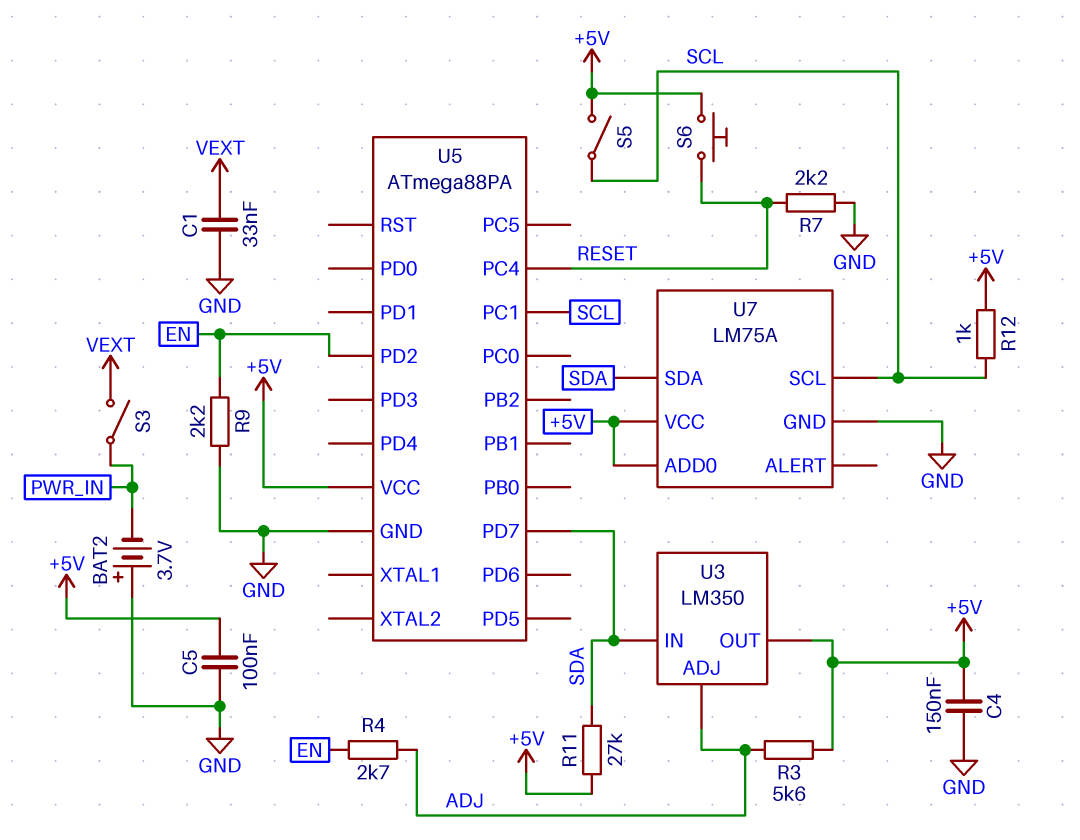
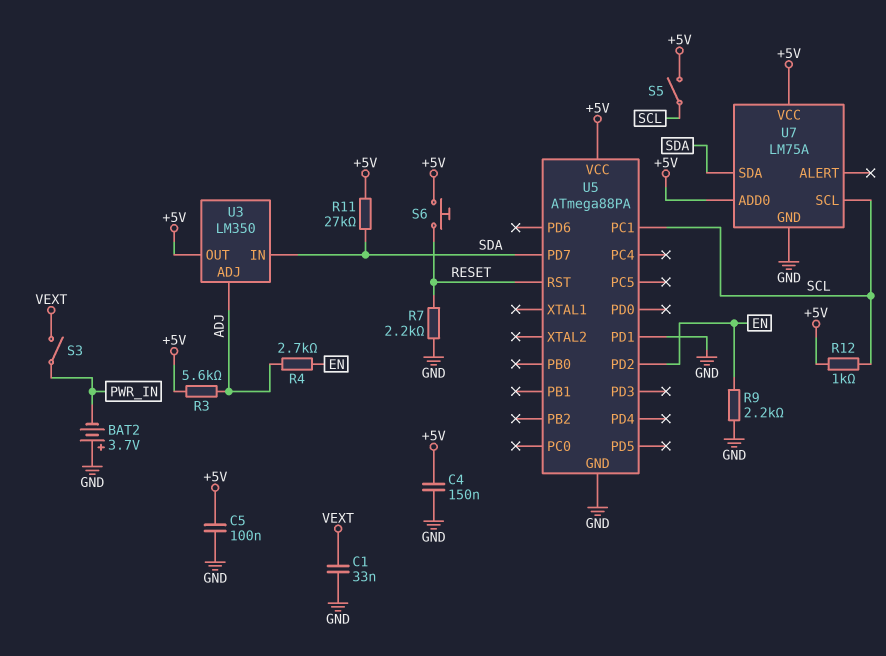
U5 pin PC4: RESET -> none
U5 pin PD1: none -> GND
U5 pin RST: none -> RESET

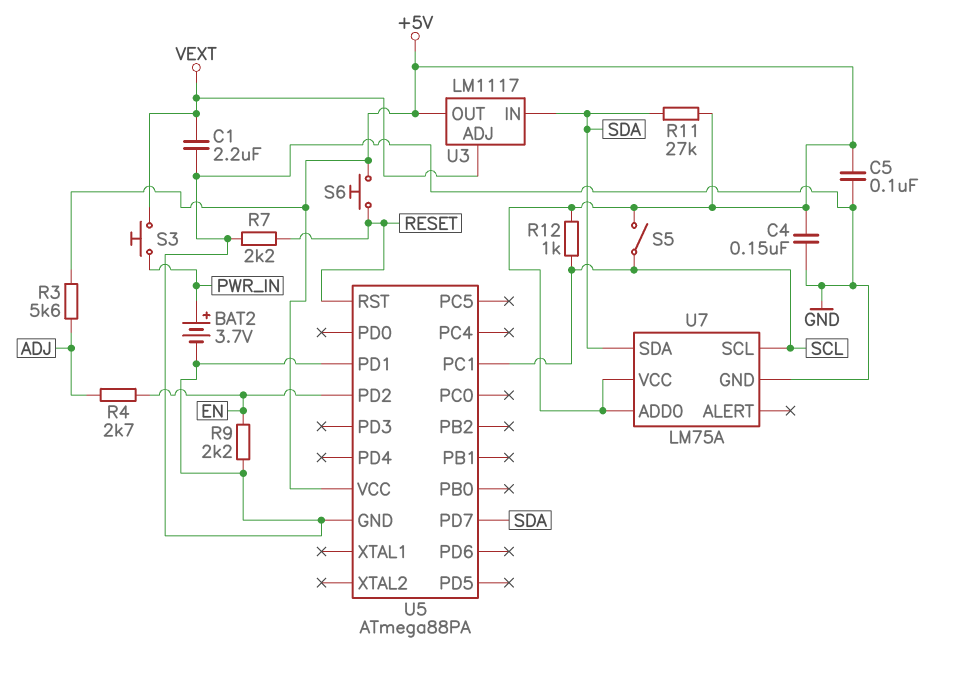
BAT2: 3.7V (plus GND, minus PWR_IN) -> 3.7V (plus PWR_IN, minus GND)
C1: 33nF (GND, VEXT) -> 2.2uF (GND, VEXT)
S3: switch (PWR_IN, VEXT) -> button (PWR_IN, VEXT)
U3: LM350 -> LM1117
U3 pin ADJ: ADJ -> VEXT

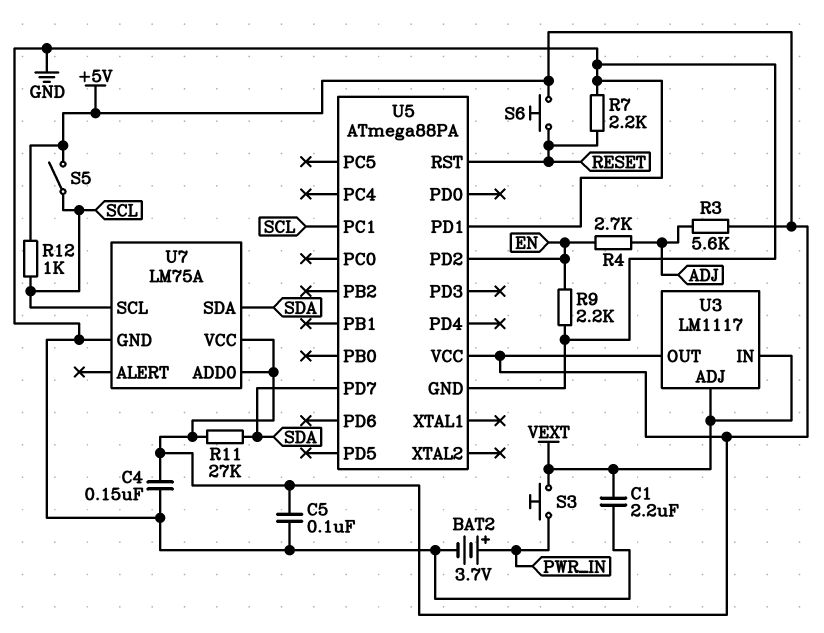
U3 pin IN: SDA -> VEXT

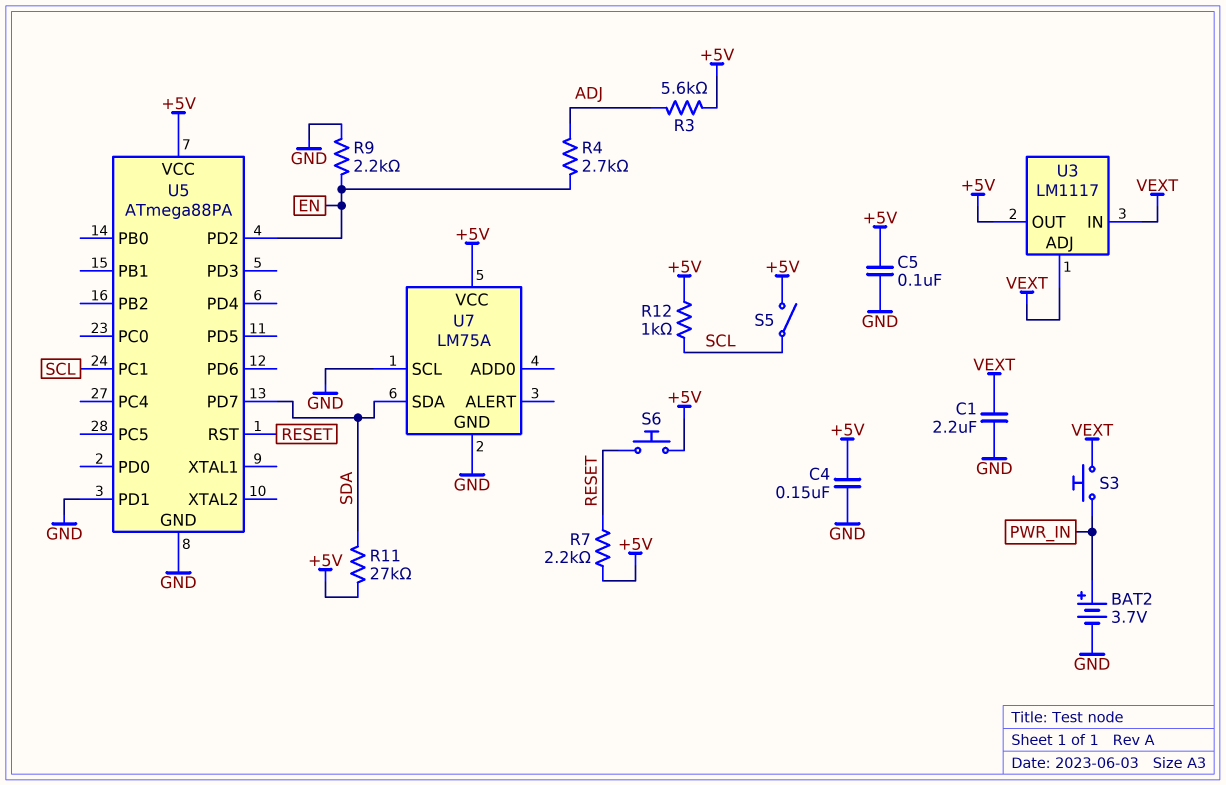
R7: 2.2k (GND, RESET) -> 2.2k (+5V, RESET)
U7 pin ADD0: +5V -> none
U7 pin SCL: SCL -> GND

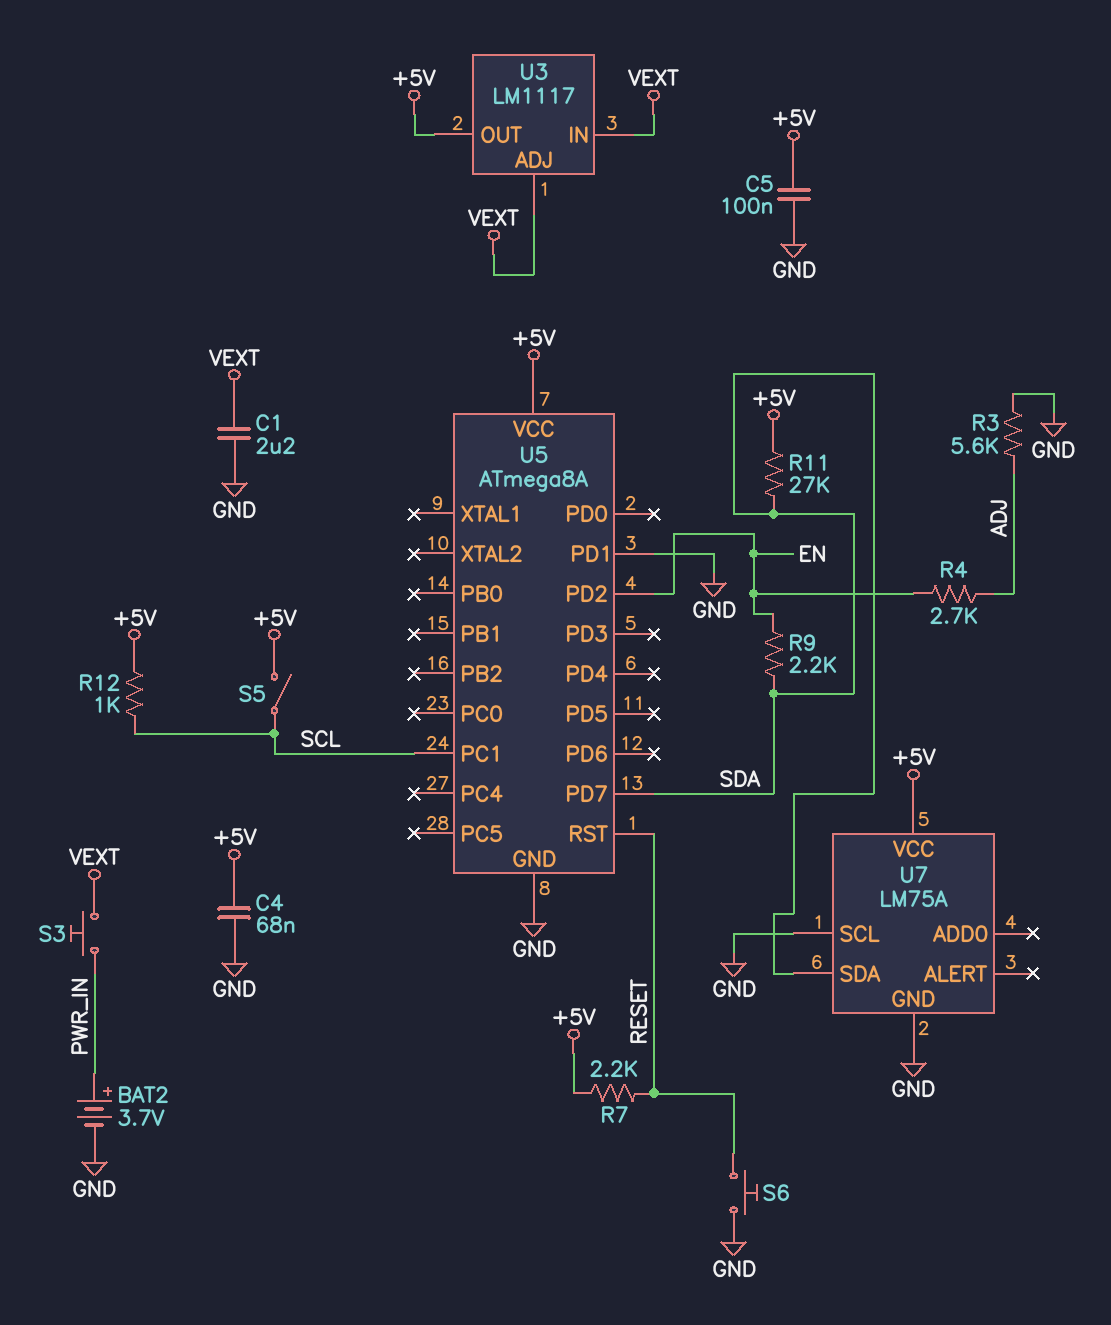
C4: 150nF (+5V, GND) -> 68nF (+5V, GND)
R3: 5.6k (+5V, ADJ) -> 5.6k (ADJ, GND)
R9: 2.2k (EN, GND) -> 2.2k (EN, SDA)
S6: button (+5V, RESET) -> button (GND, RESET)
U5: ATmega88PA -> ATmega8A

